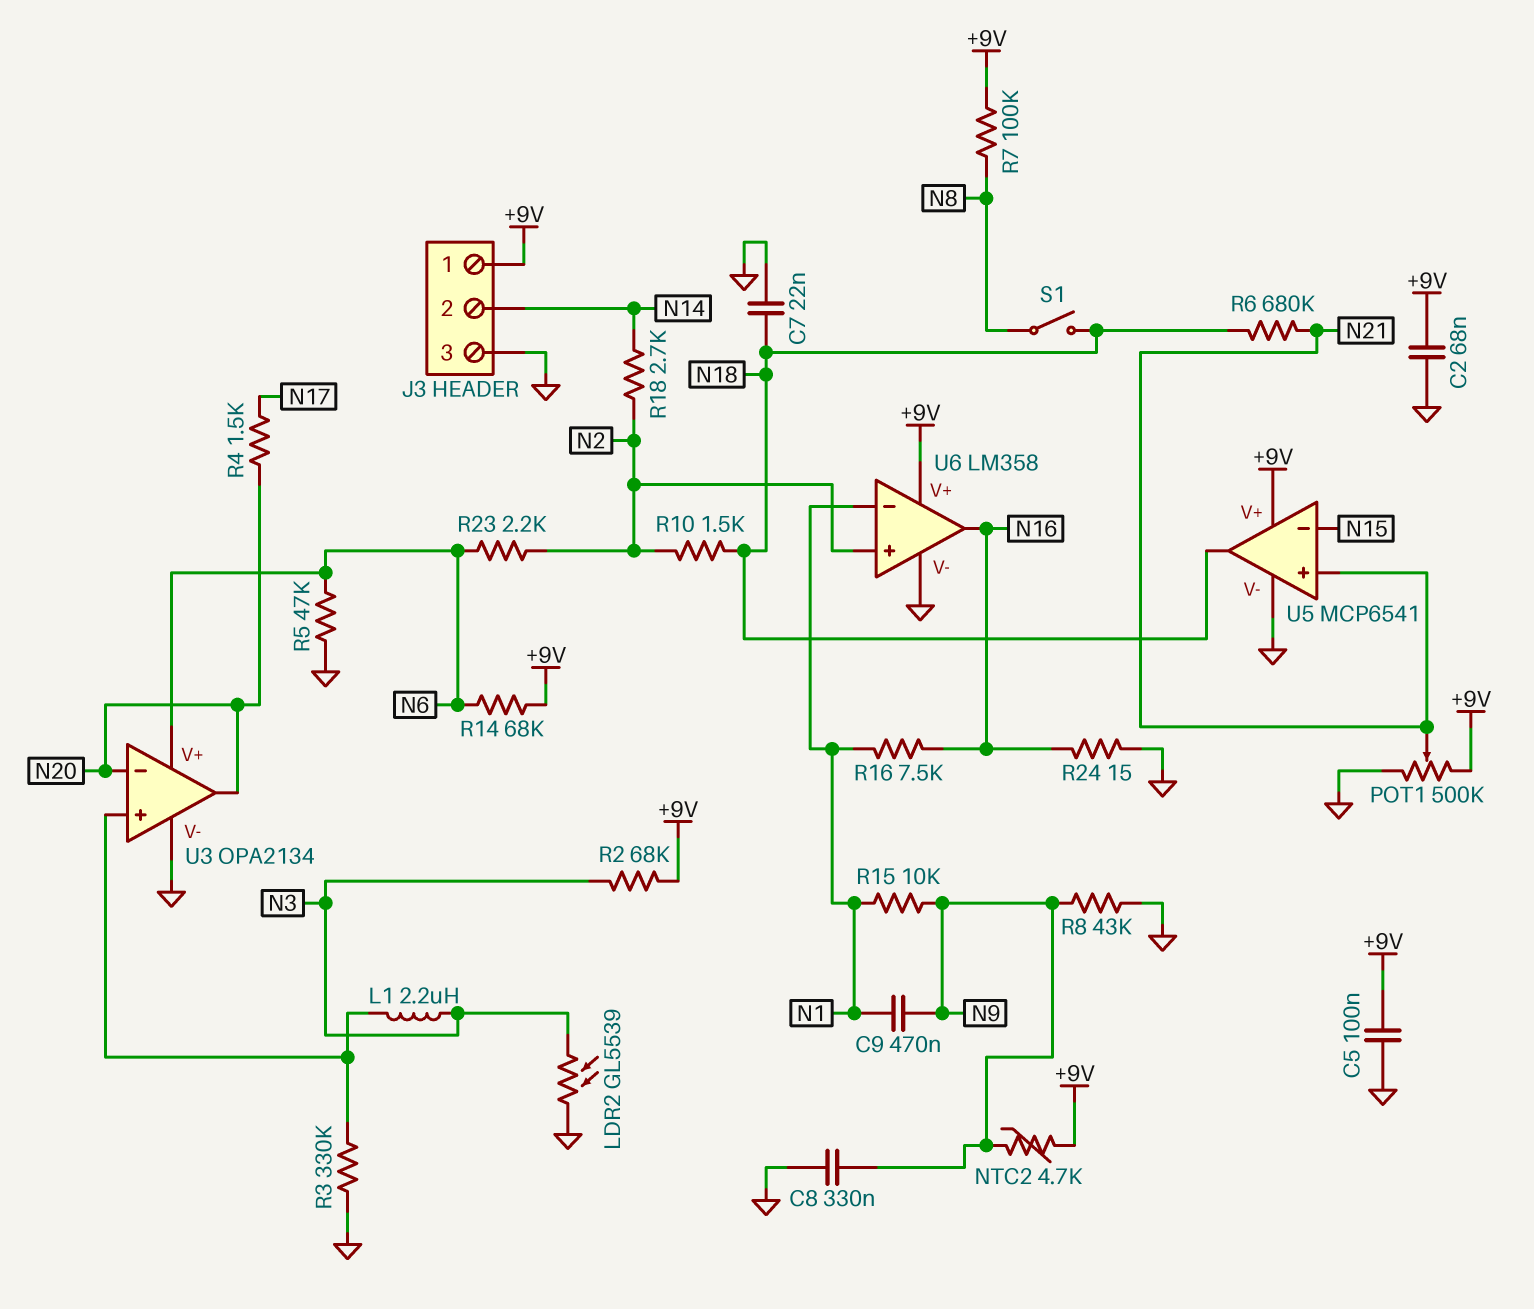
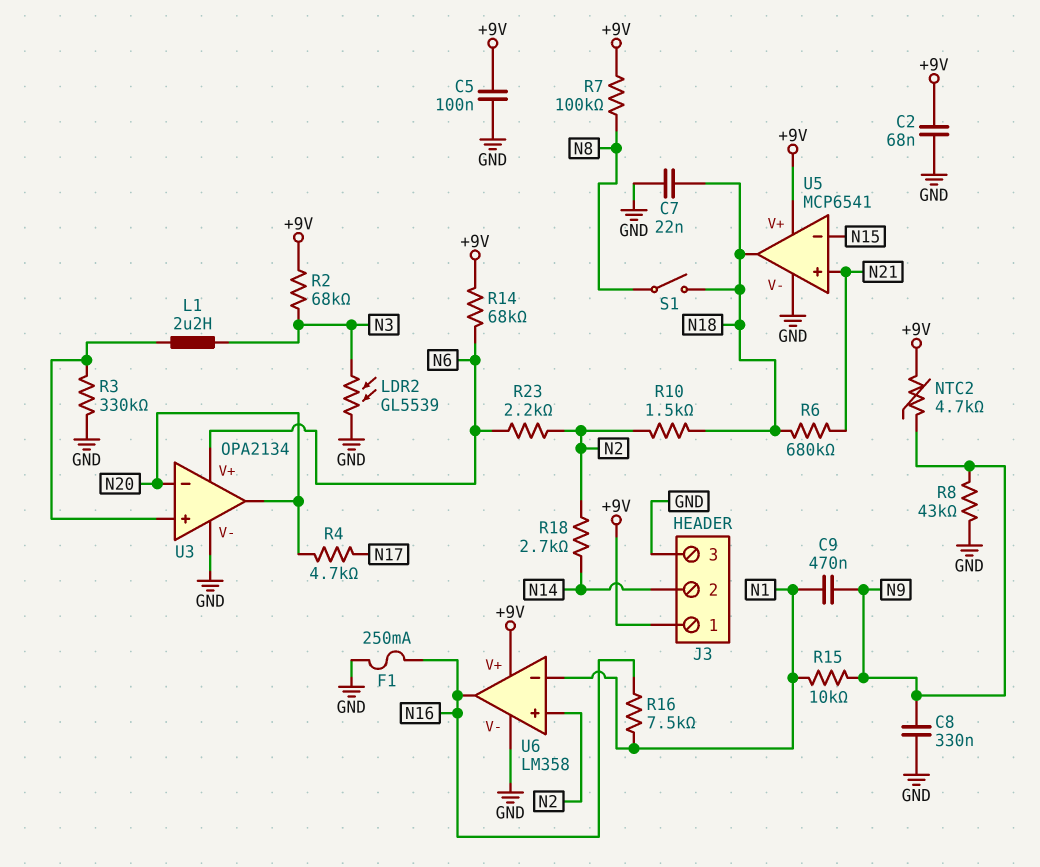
F1: none -> 250mA (GND, N16)
POT1: 500k (+9V, GND, wiper N21) -> none
R4: 1.5k (N17, N20) -> 4.7k (N17, N20)
R5: 47k (GND, N6) -> none
R24: 15 (GND, N16) -> none

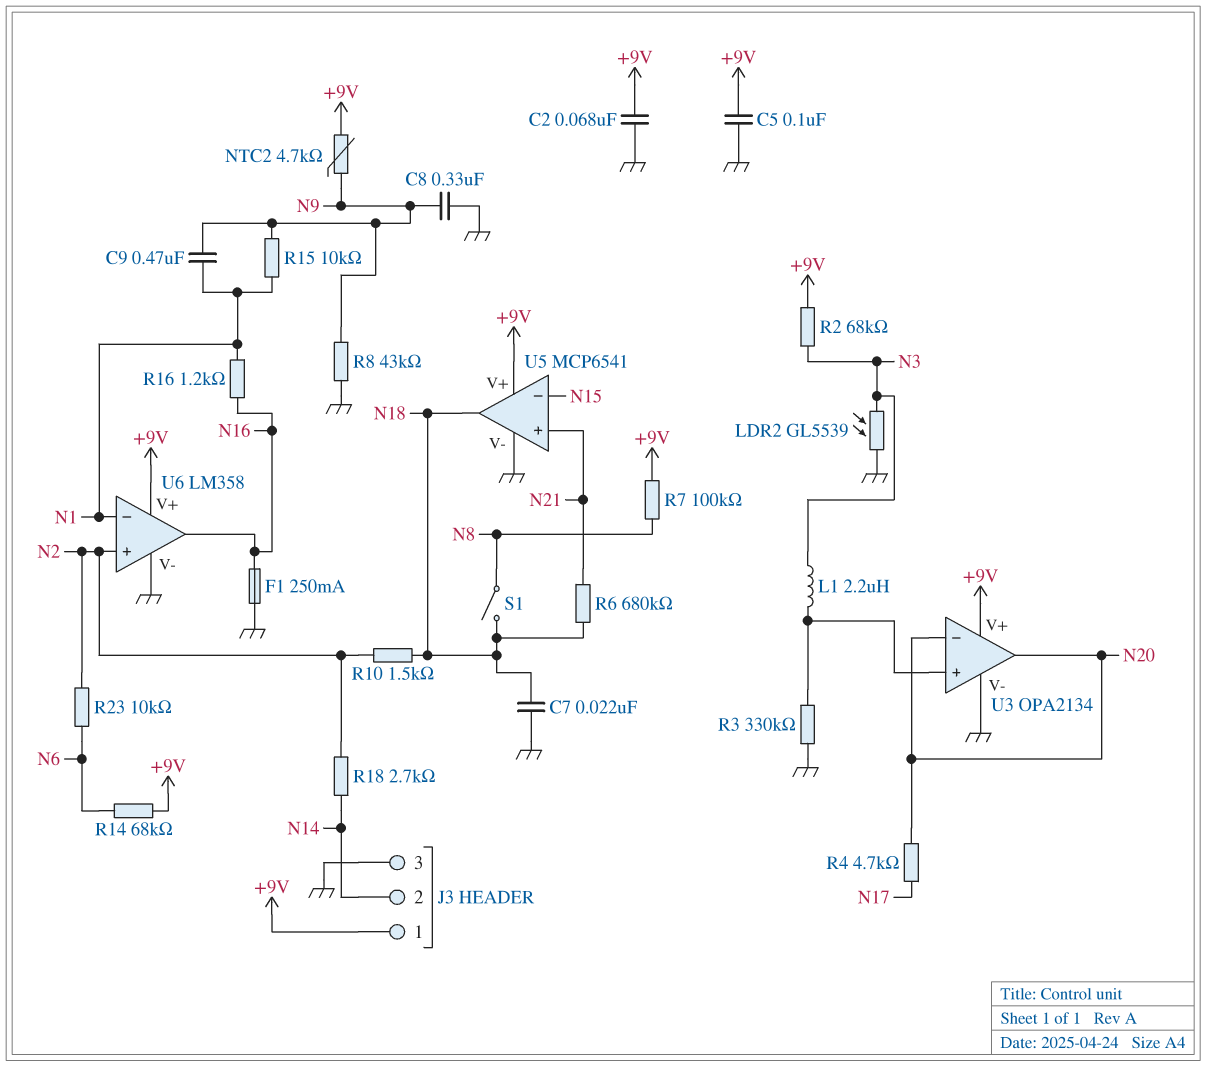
R16: 7.5k (N1, N16) -> 1.2k (N1, N16)
R23: 2.2k (N2, N6) -> 10k (N2, N6)
U3 pin V+: N6 -> +9V

